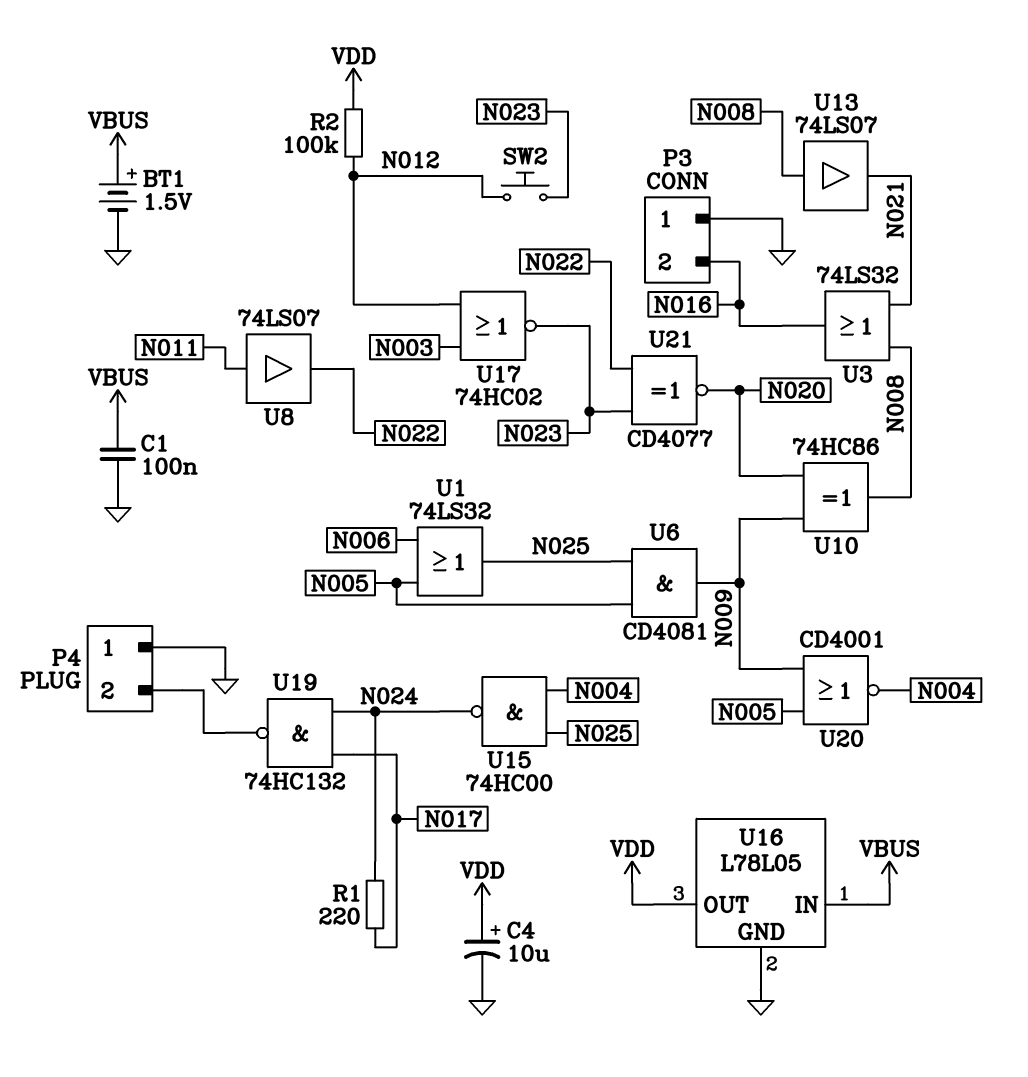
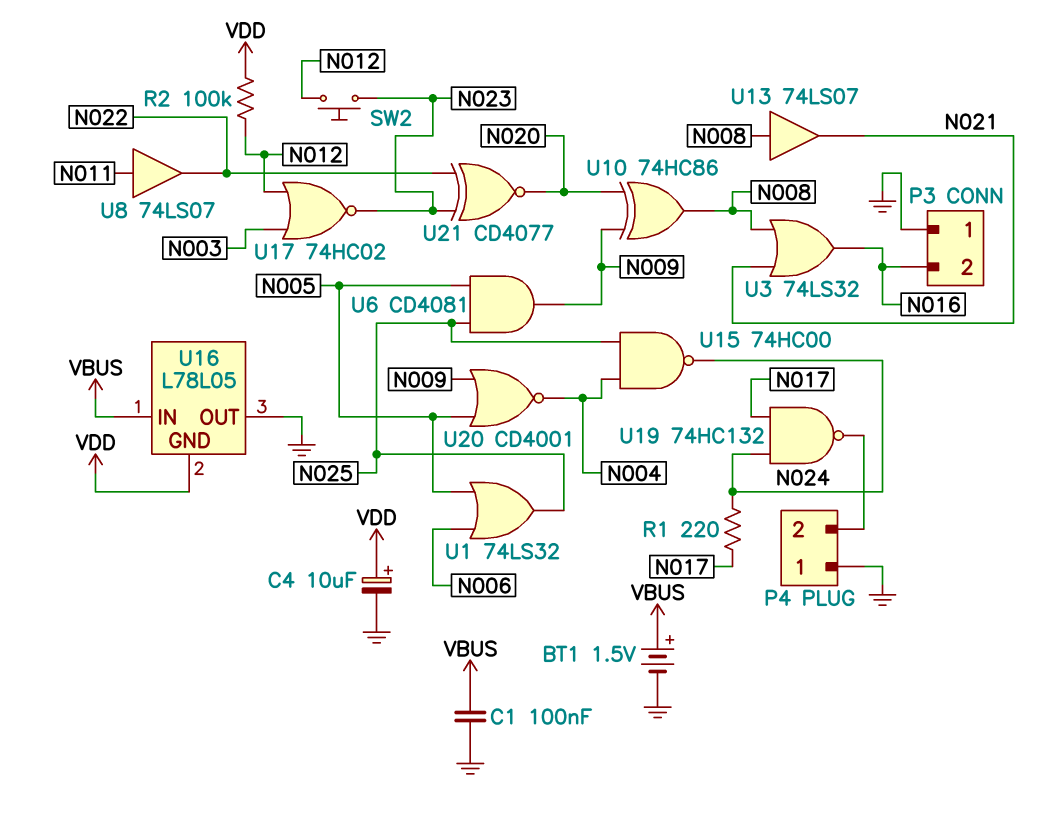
U16 pin GND: GND -> VDD
U16 pin OUT: VDD -> GND

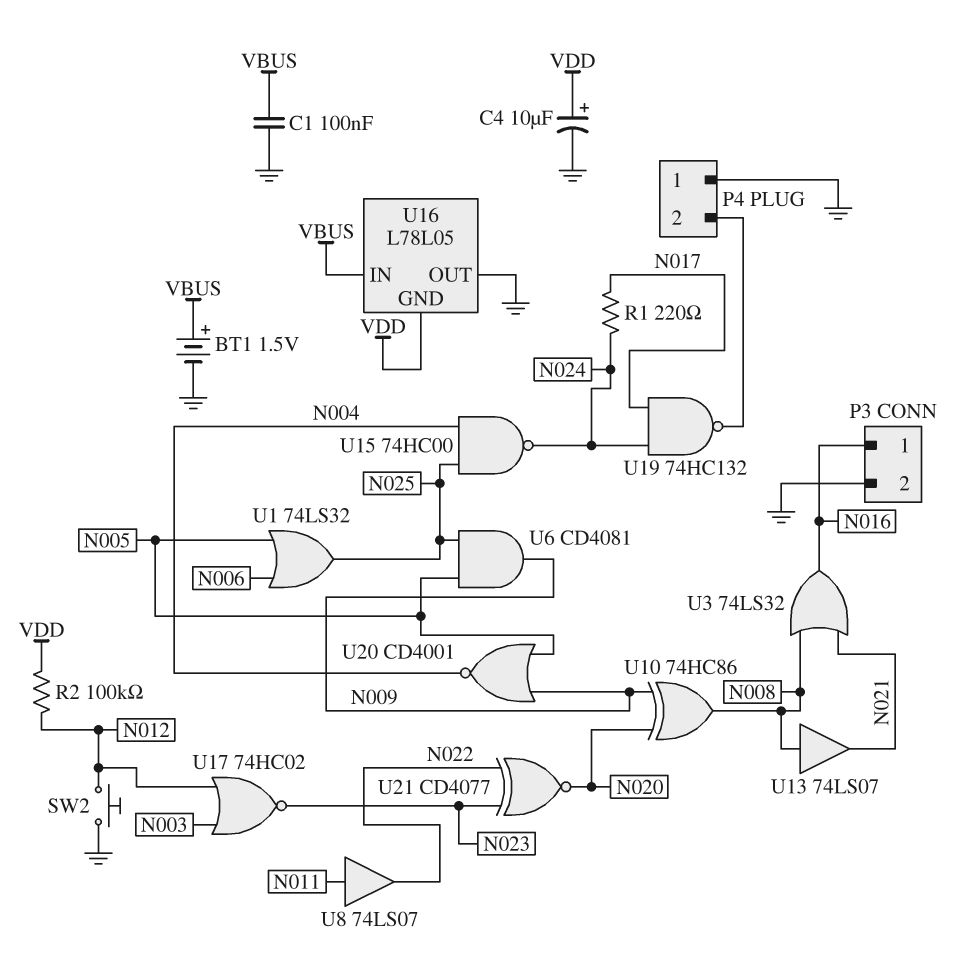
P3 pin 1: GND -> N016
P3 pin 2: N016 -> GND
SW2: button (N012, N023) -> button (GND, N012)

